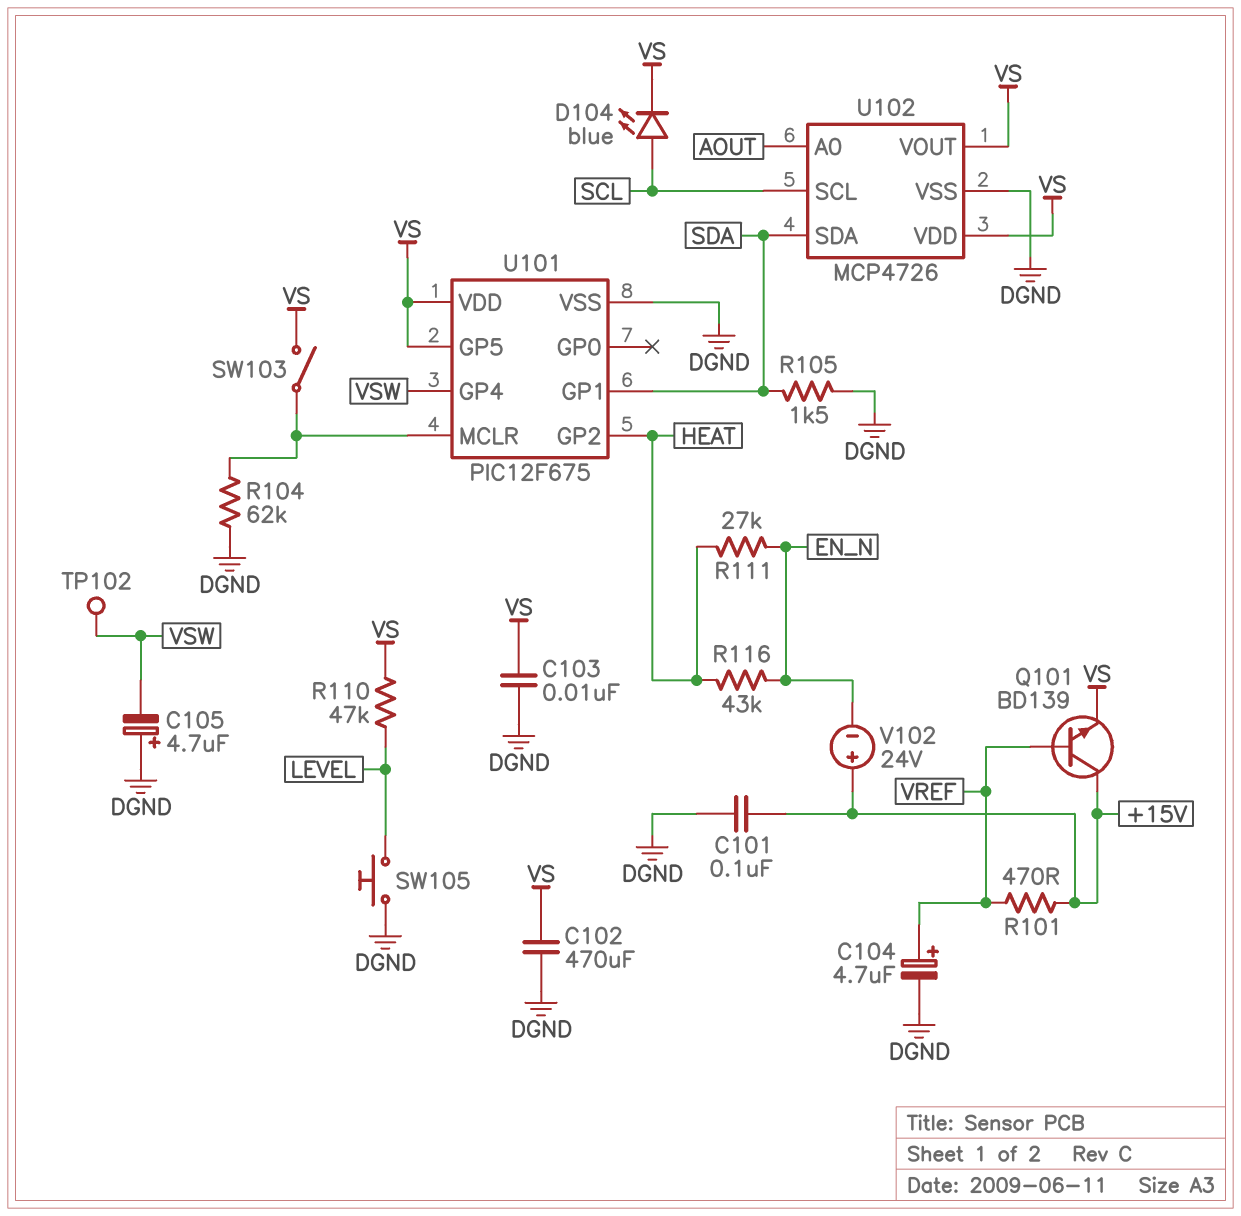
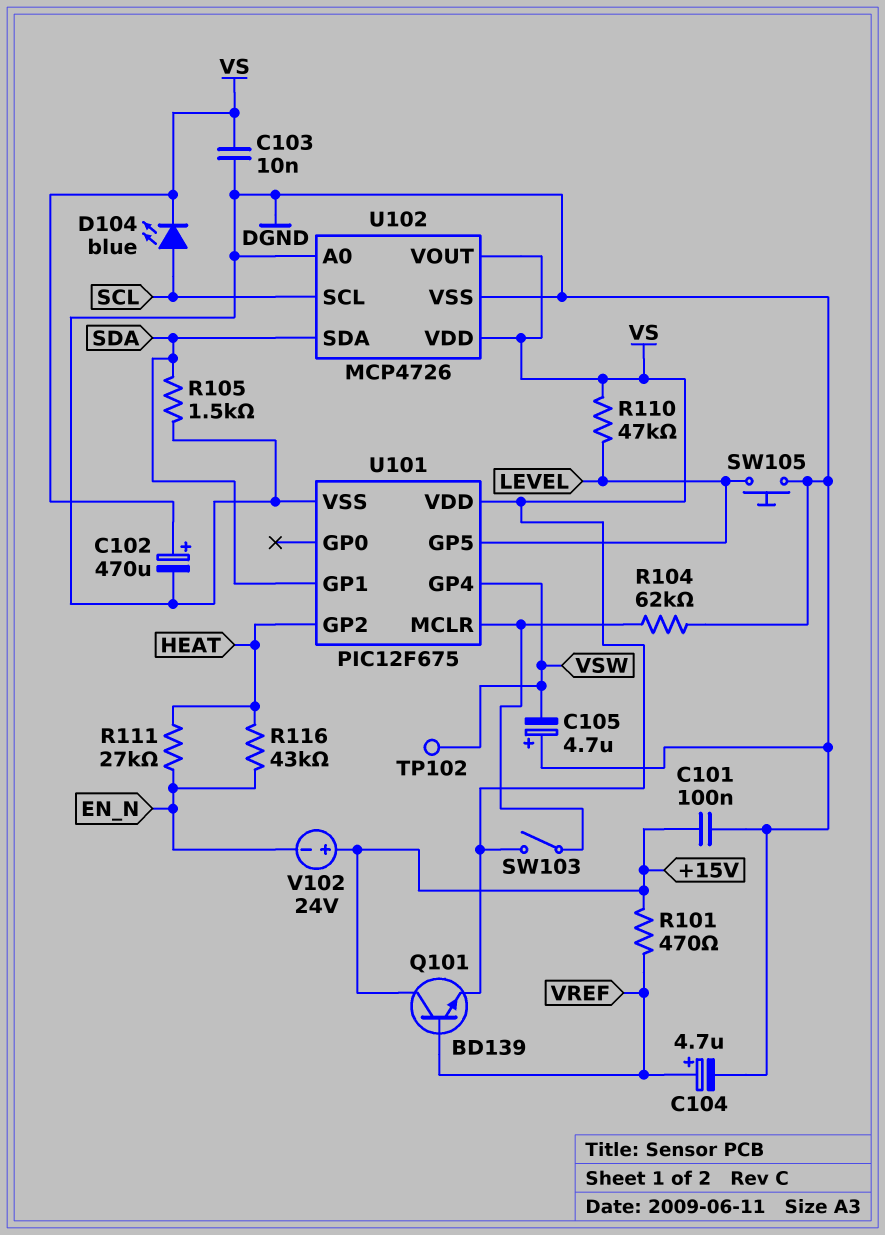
C102: 470uF (DGND, VS) -> 470uF (plus VS, minus DGND)
U101 pin GP5: VS -> LEVEL
U102 pin A0: AOUT -> DGND

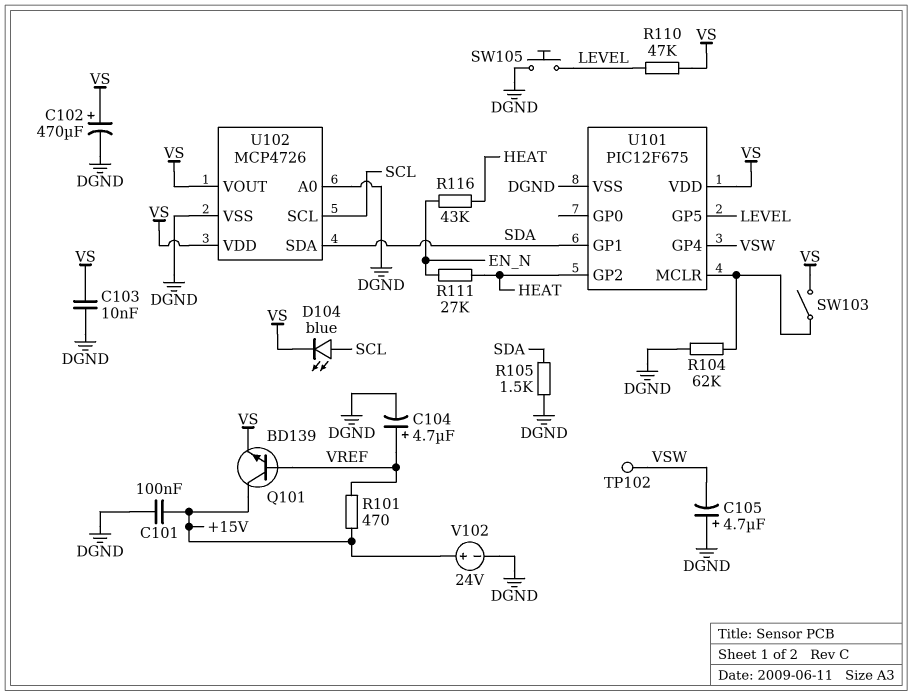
V102: 24V (plus +15V, minus EN_N) -> 24V (plus +15V, minus DGND)

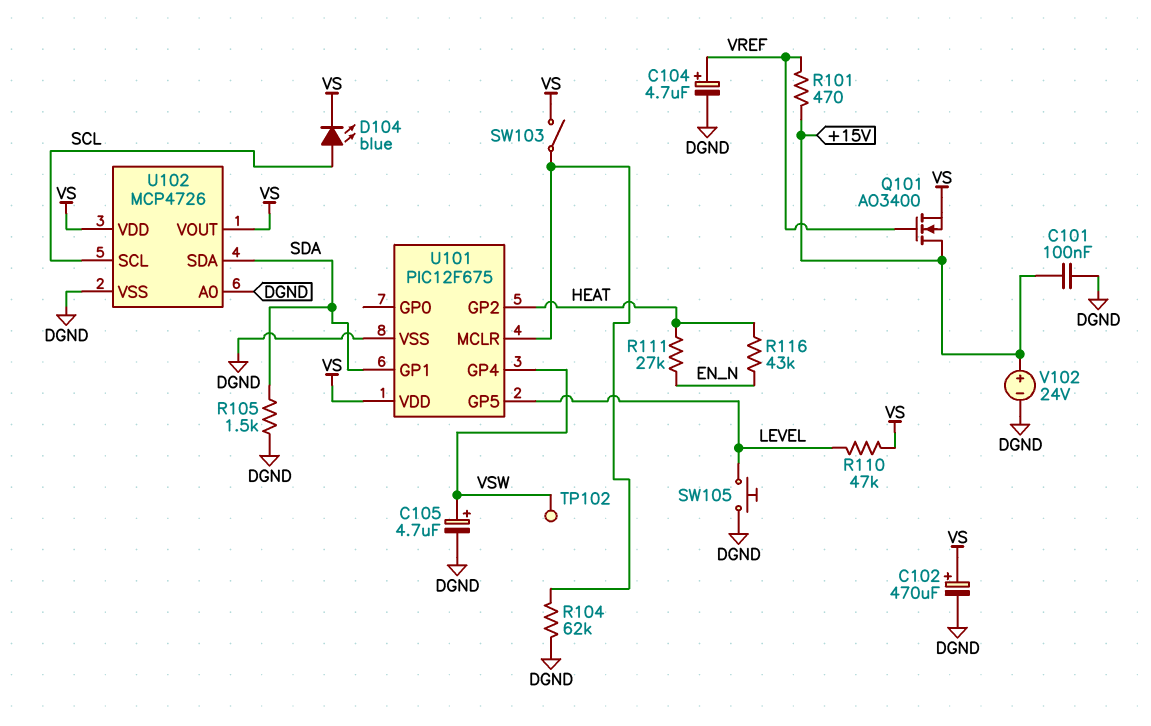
C103: 10nF (DGND, VS) -> none
C105: 4.7uF (plus DGND, minus VSW) -> 4.7uF (plus VSW, minus DGND)
Q101: NPN BD139 (B VREF, C +15V, E VS) -> NMOS AO3400 (G VREF, D +15V, S VS)

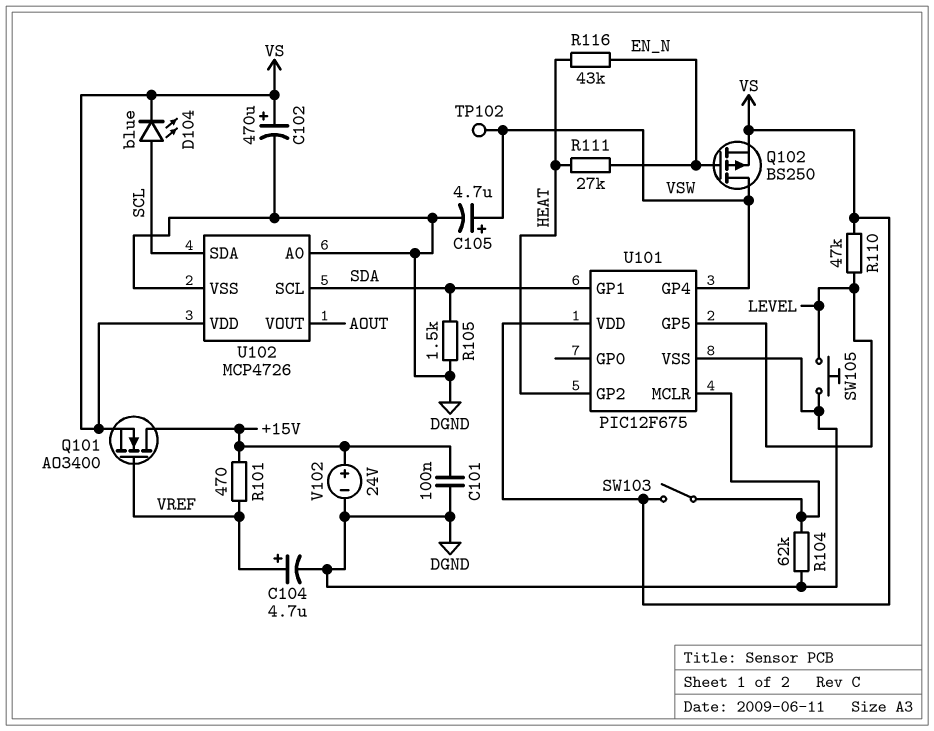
Q102: none -> PMOS BS250 (G EN_N, D VSW, S VS)
U102 pin SCL: SCL -> SDA
U102 pin SDA: SDA -> SCL
U102 pin VOUT: VS -> AOUT

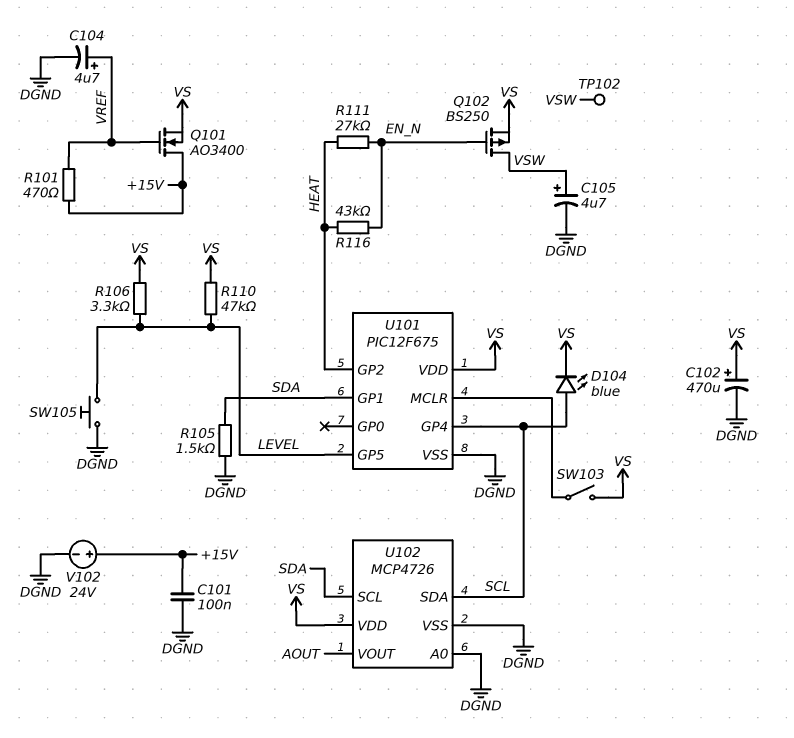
R104: 62k (DGND, U101/MCLR) -> none
R106: none -> 3.3k (LEVEL, VS)
U101 pin GP4: VSW -> SCL

